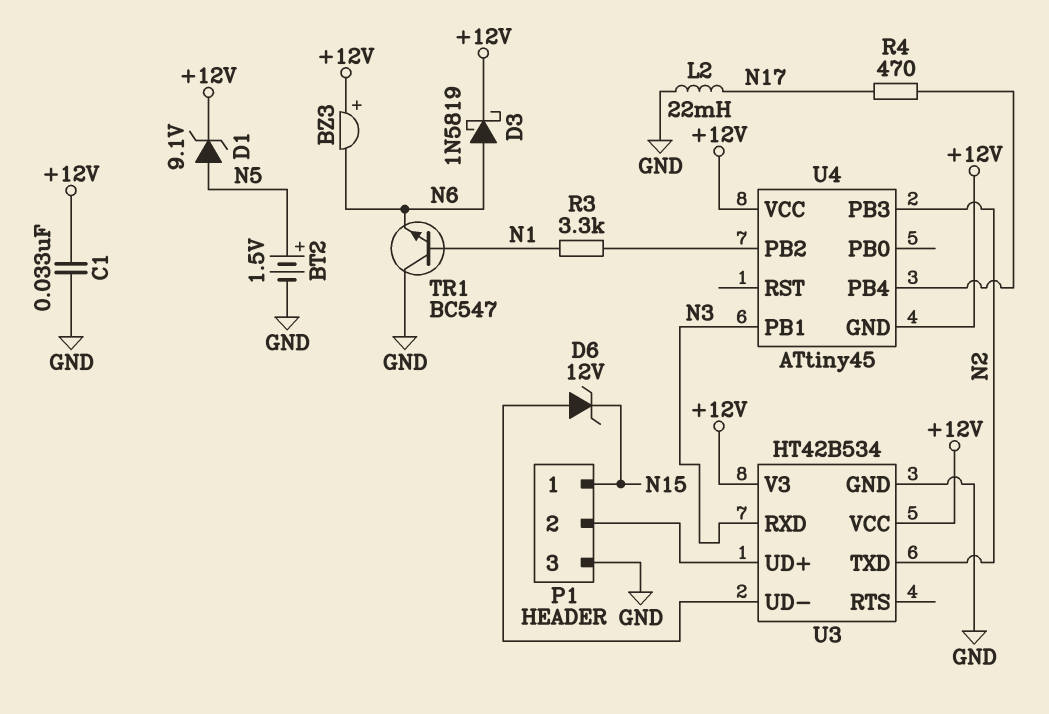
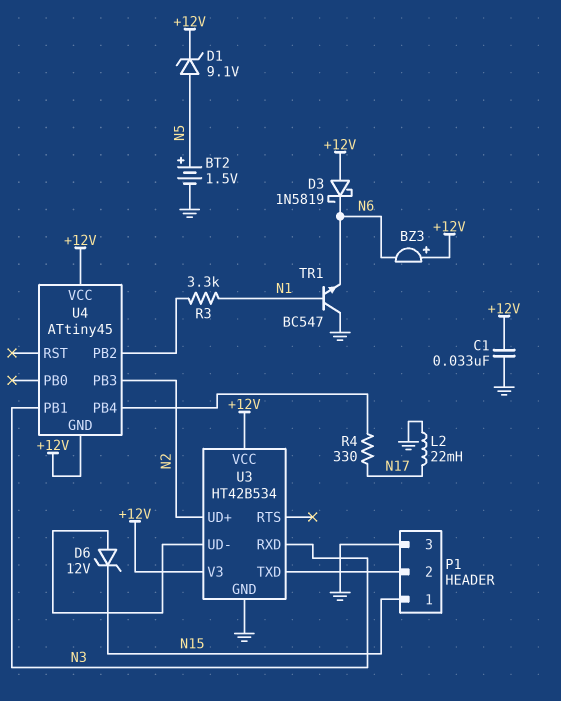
D3: schottky 1N5819 (A N6, K +12V) -> schottky 1N5819 (A +12V, K N6)
R4: 470 (N17, U4/PB4) -> 330 (N17, U4/PB4)
U3 pin TXD: N2 -> P1/2
U3 pin UD+: P1/2 -> N2

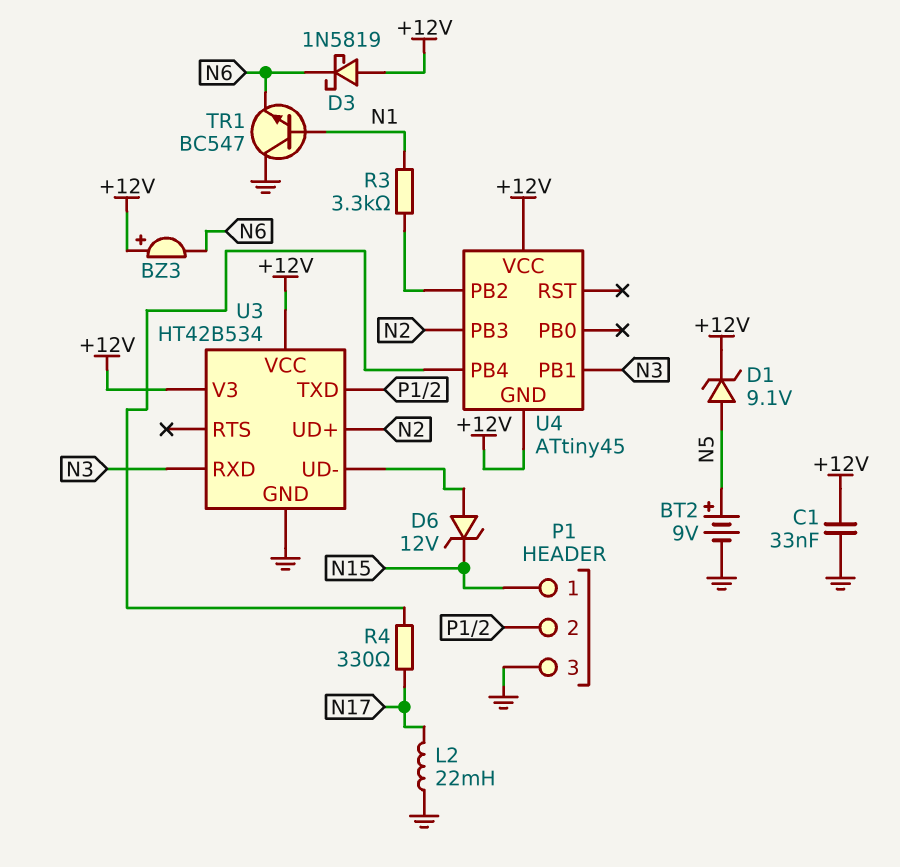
BT2: 1.5V (plus N5, minus GND) -> 9V (plus N5, minus GND)

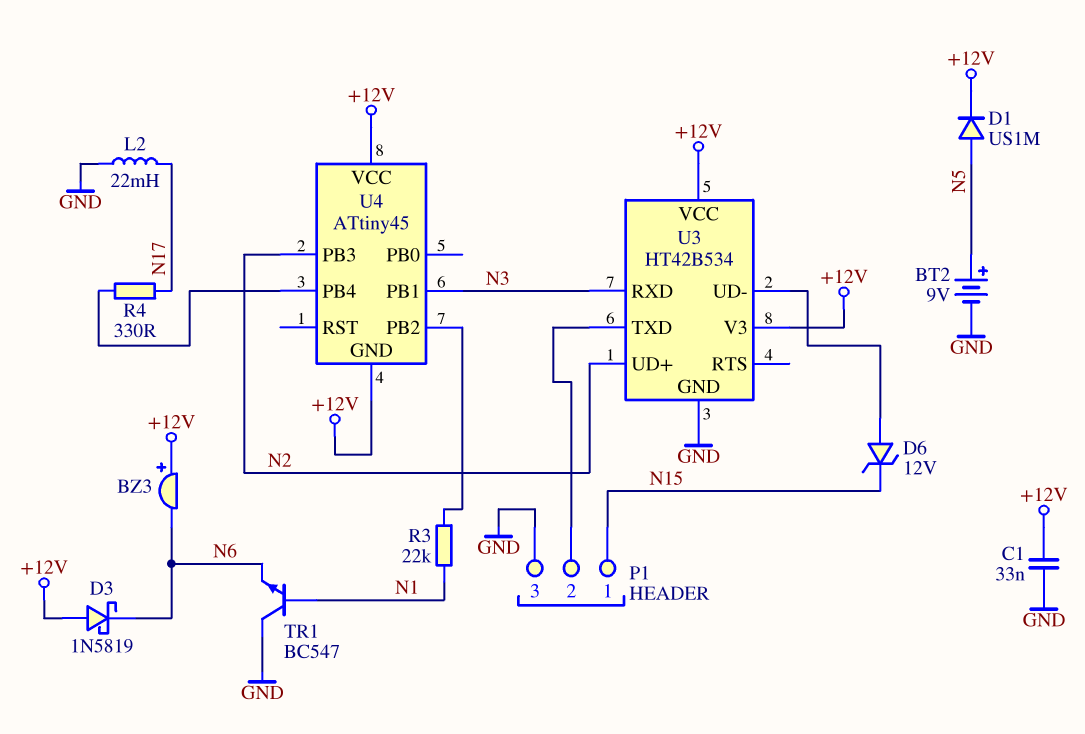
D1: zener 9.1V (A N5, K +12V) -> diode US1M (A N5, K +12V)
R3: 3.3k (N1, U4/PB2) -> 22k (N1, U4/PB2)

